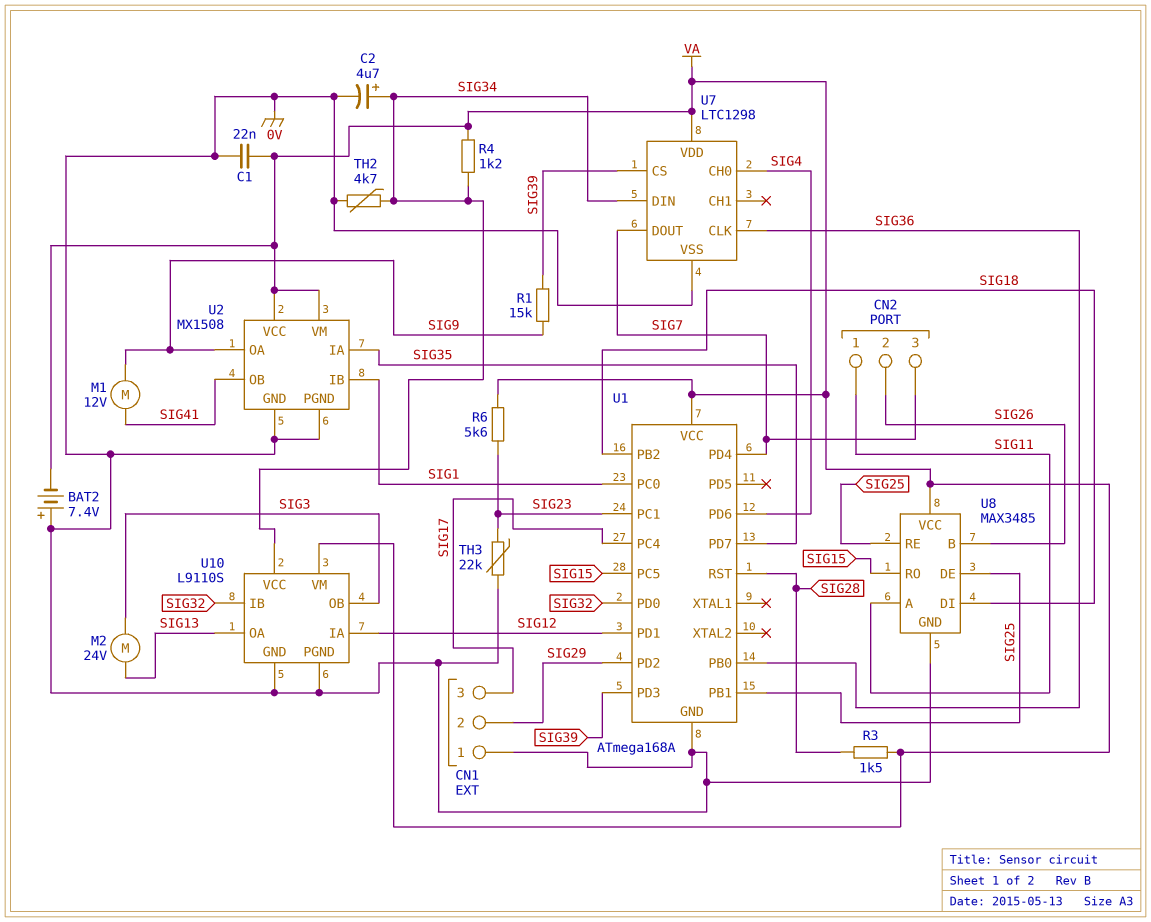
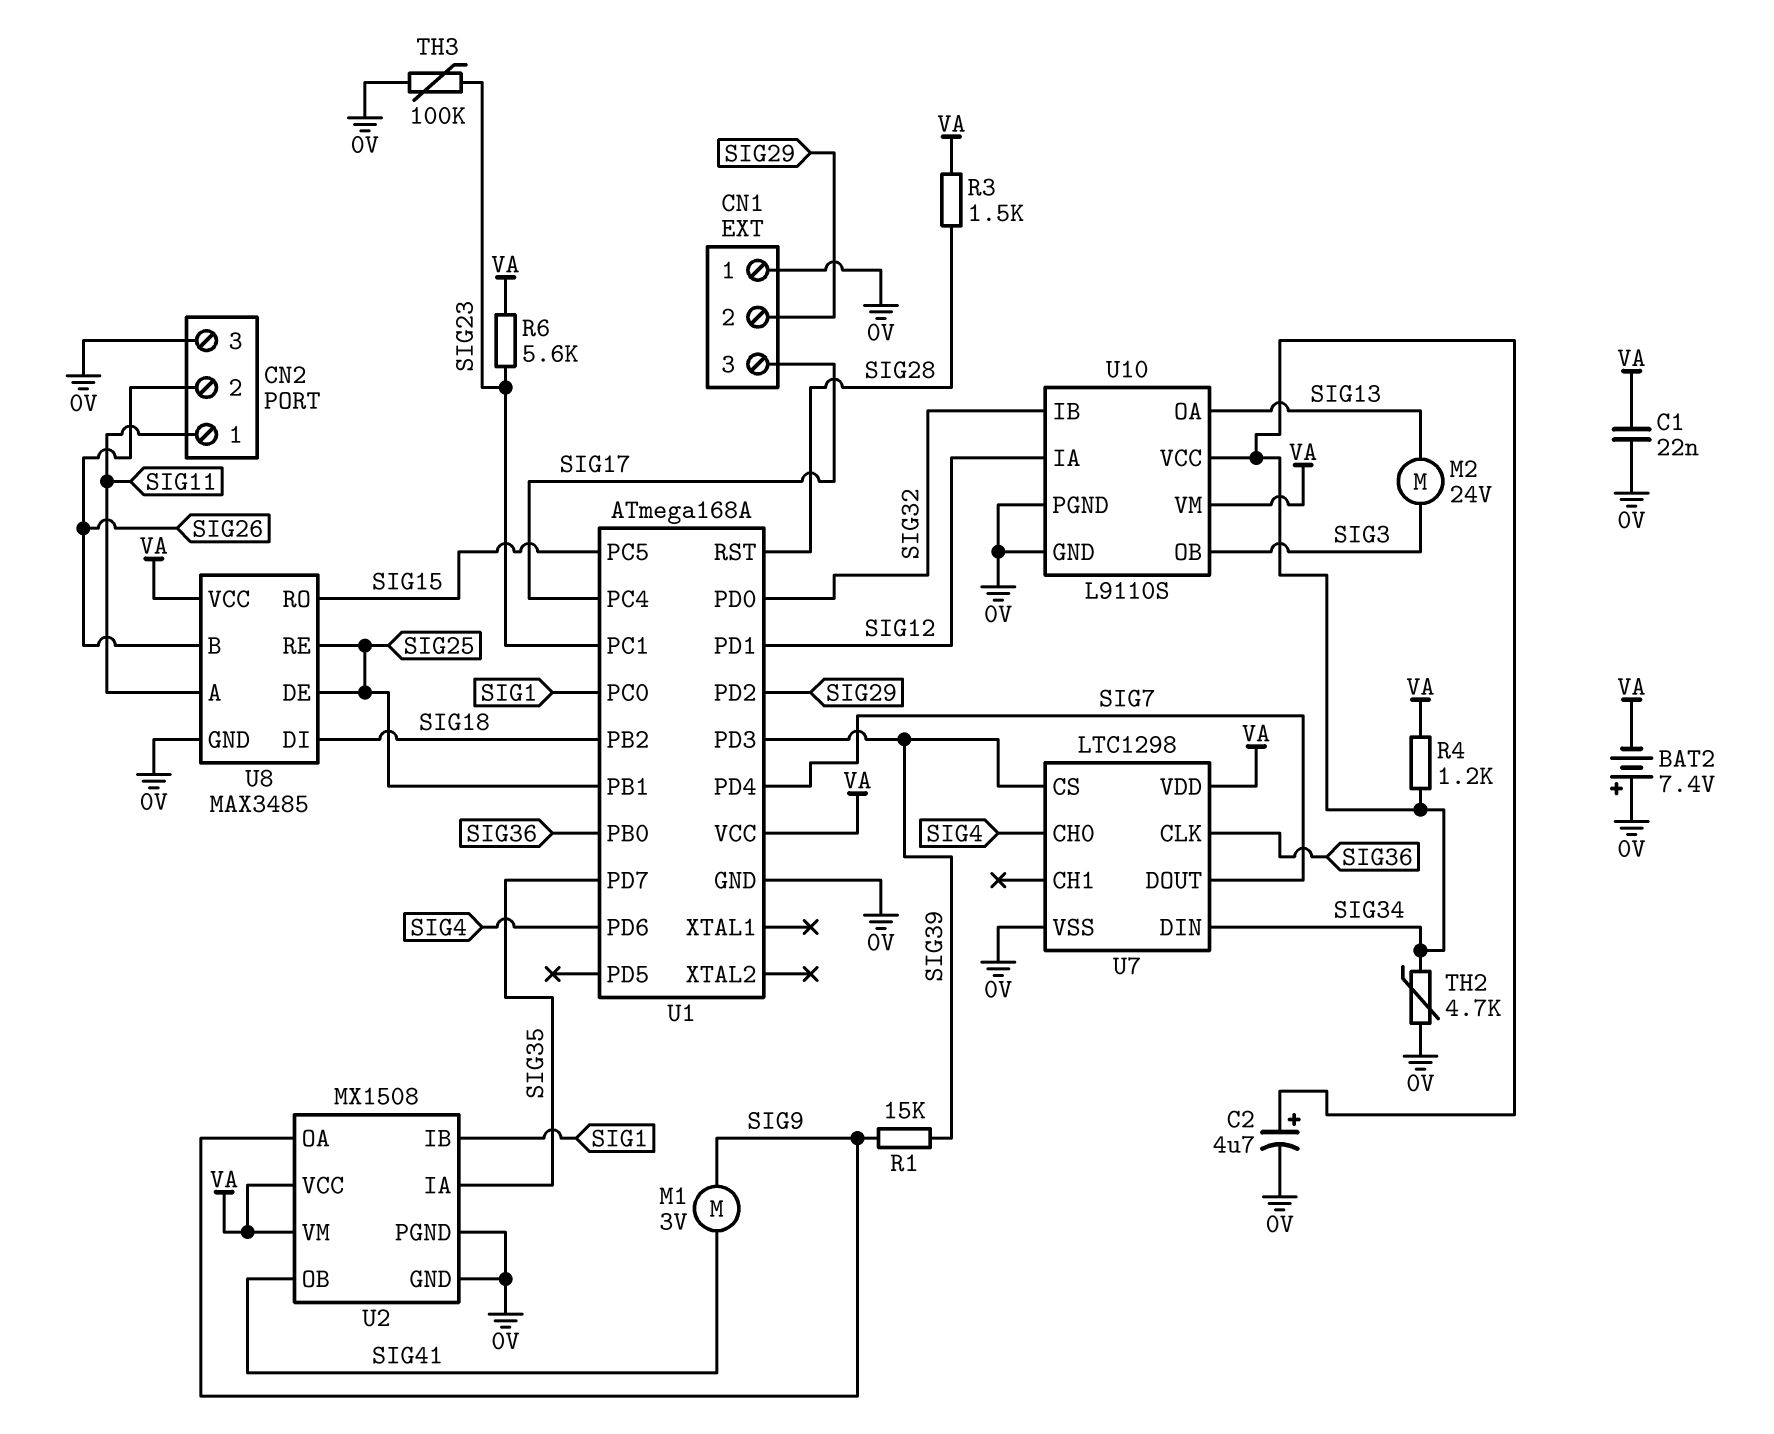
CN2 pin 3: SIG7 -> 0V
M1: motor 12V (SIG9, SIG41) -> motor 3V (SIG9, SIG41)
TH3: 22k (0V, SIG23) -> 100k (0V, SIG23)

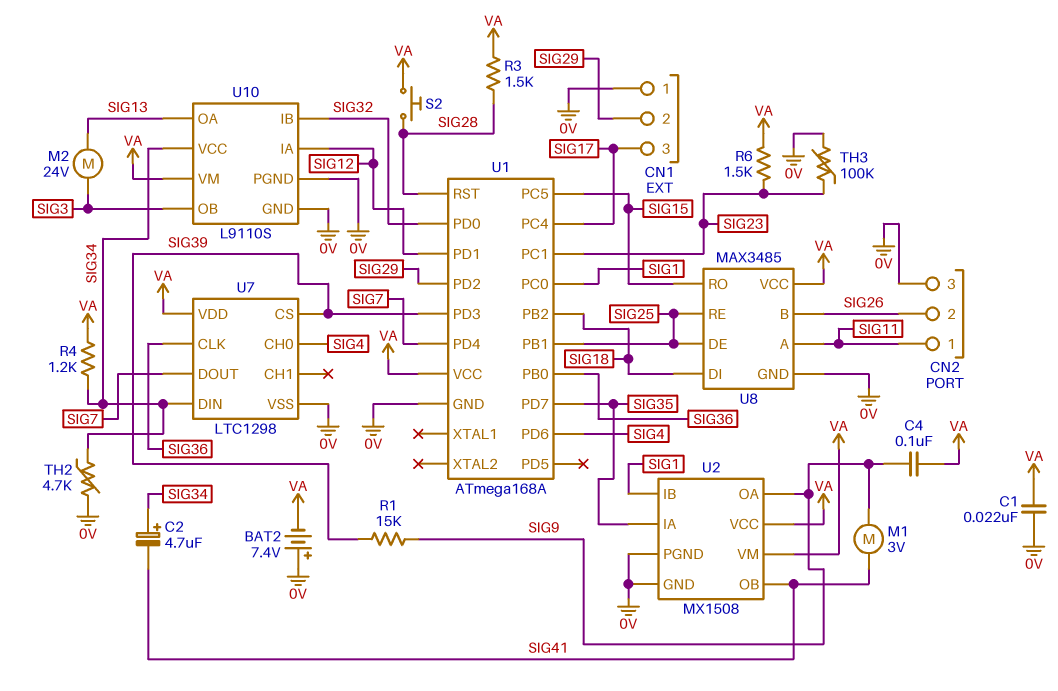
C2: 4.7uF (plus SIG34, minus 0V) -> 4.7uF (plus SIG34, minus SIG41)
C4: none -> 100nF (SIG9, VA)
R6: 5.6k (SIG23, VA) -> 1.5k (SIG23, VA)
S2: none -> button (SIG28, VA)

